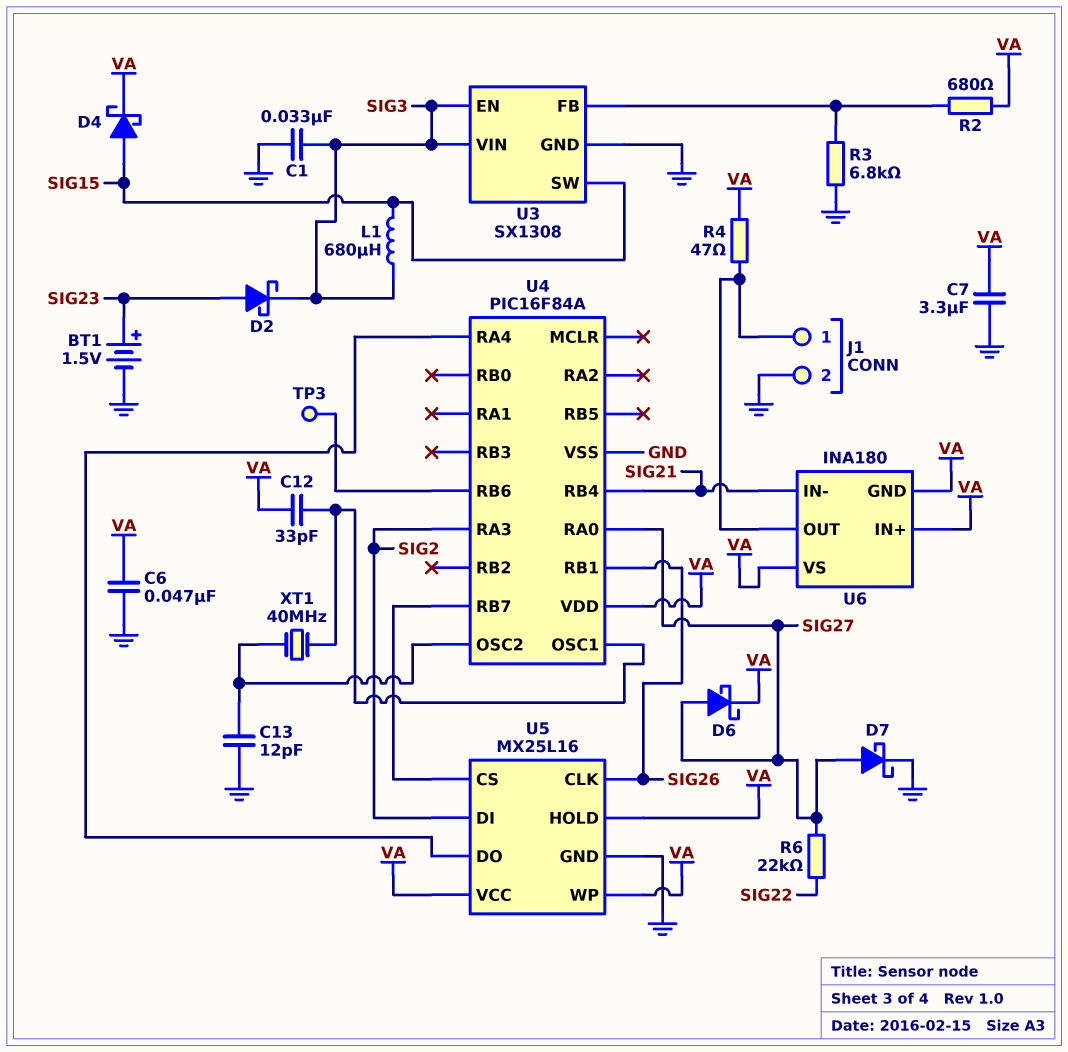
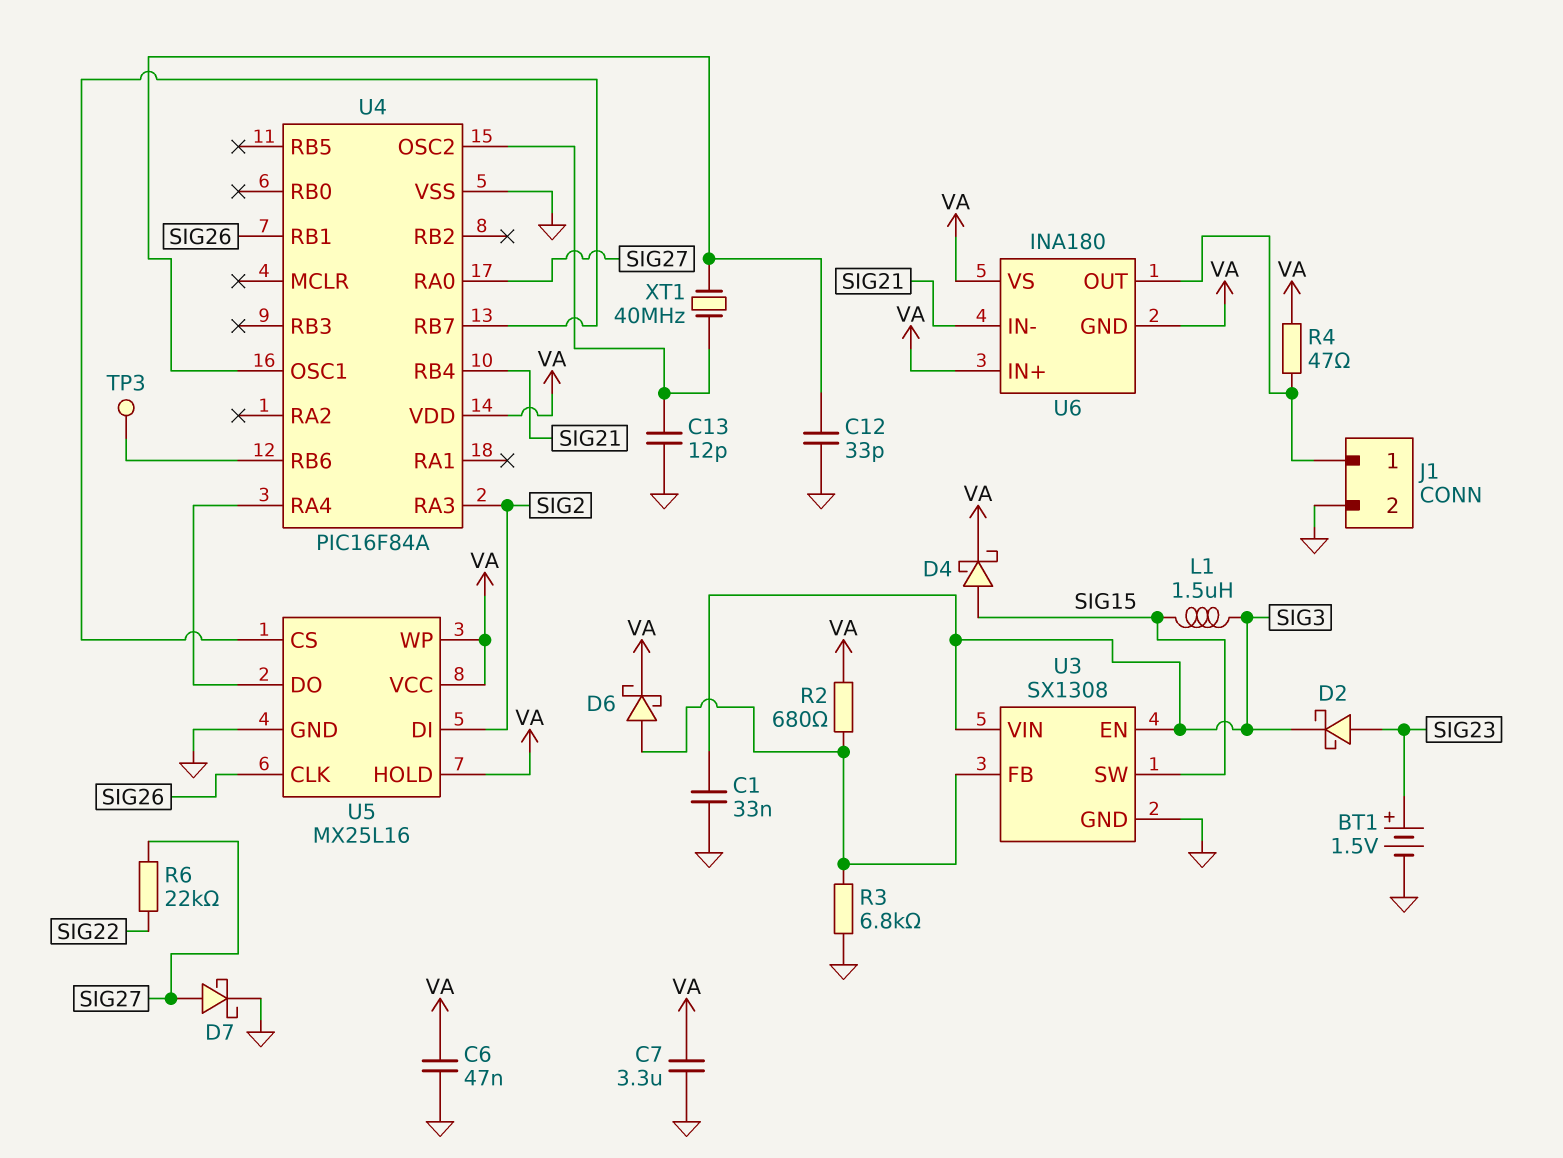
C12: 33pF (U4/OSC1, VA) -> 33pF (GND, U4/OSC1)
D6: schottky (A SIG27, K VA) -> schottky (A U3/FB, K VA)
L1: 680uH (SIG3, SIG15) -> 1.5uH (SIG3, SIG15)

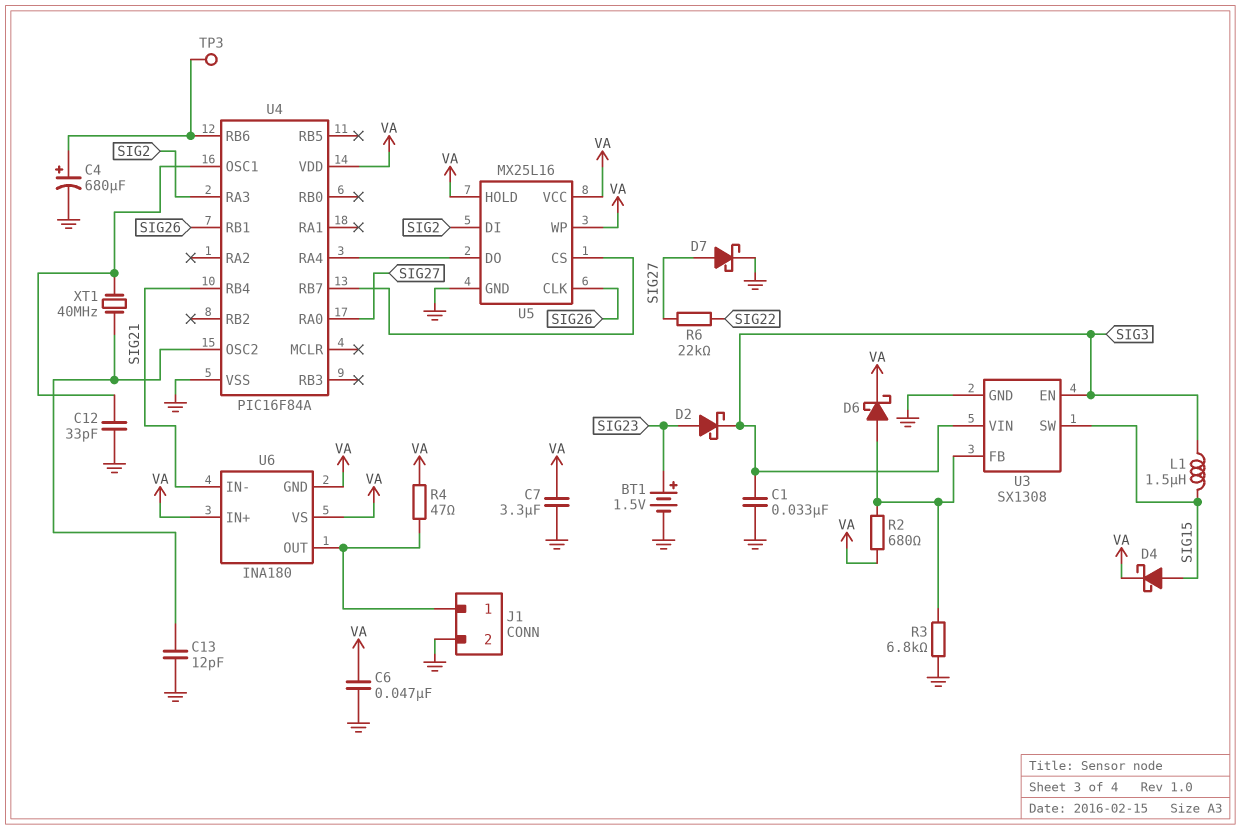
C4: none -> 680uF (plus U4/RB6, minus GND)

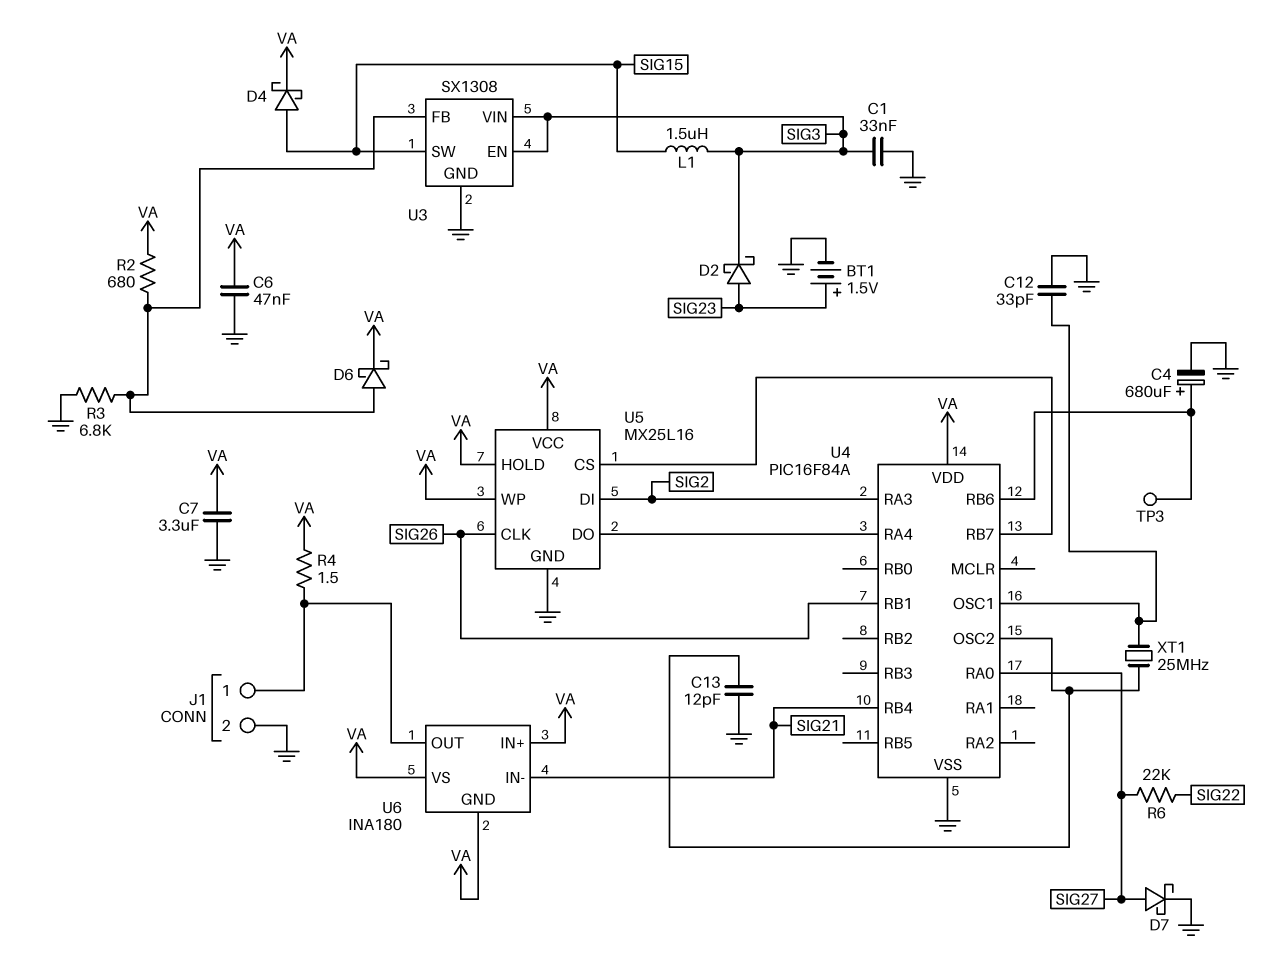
R4: 47 (J1/1, VA) -> 1.5 (J1/1, VA)
XT1: 40MHz (U4/OSC1, U4/OSC2) -> 25MHz (U4/OSC1, U4/OSC2)

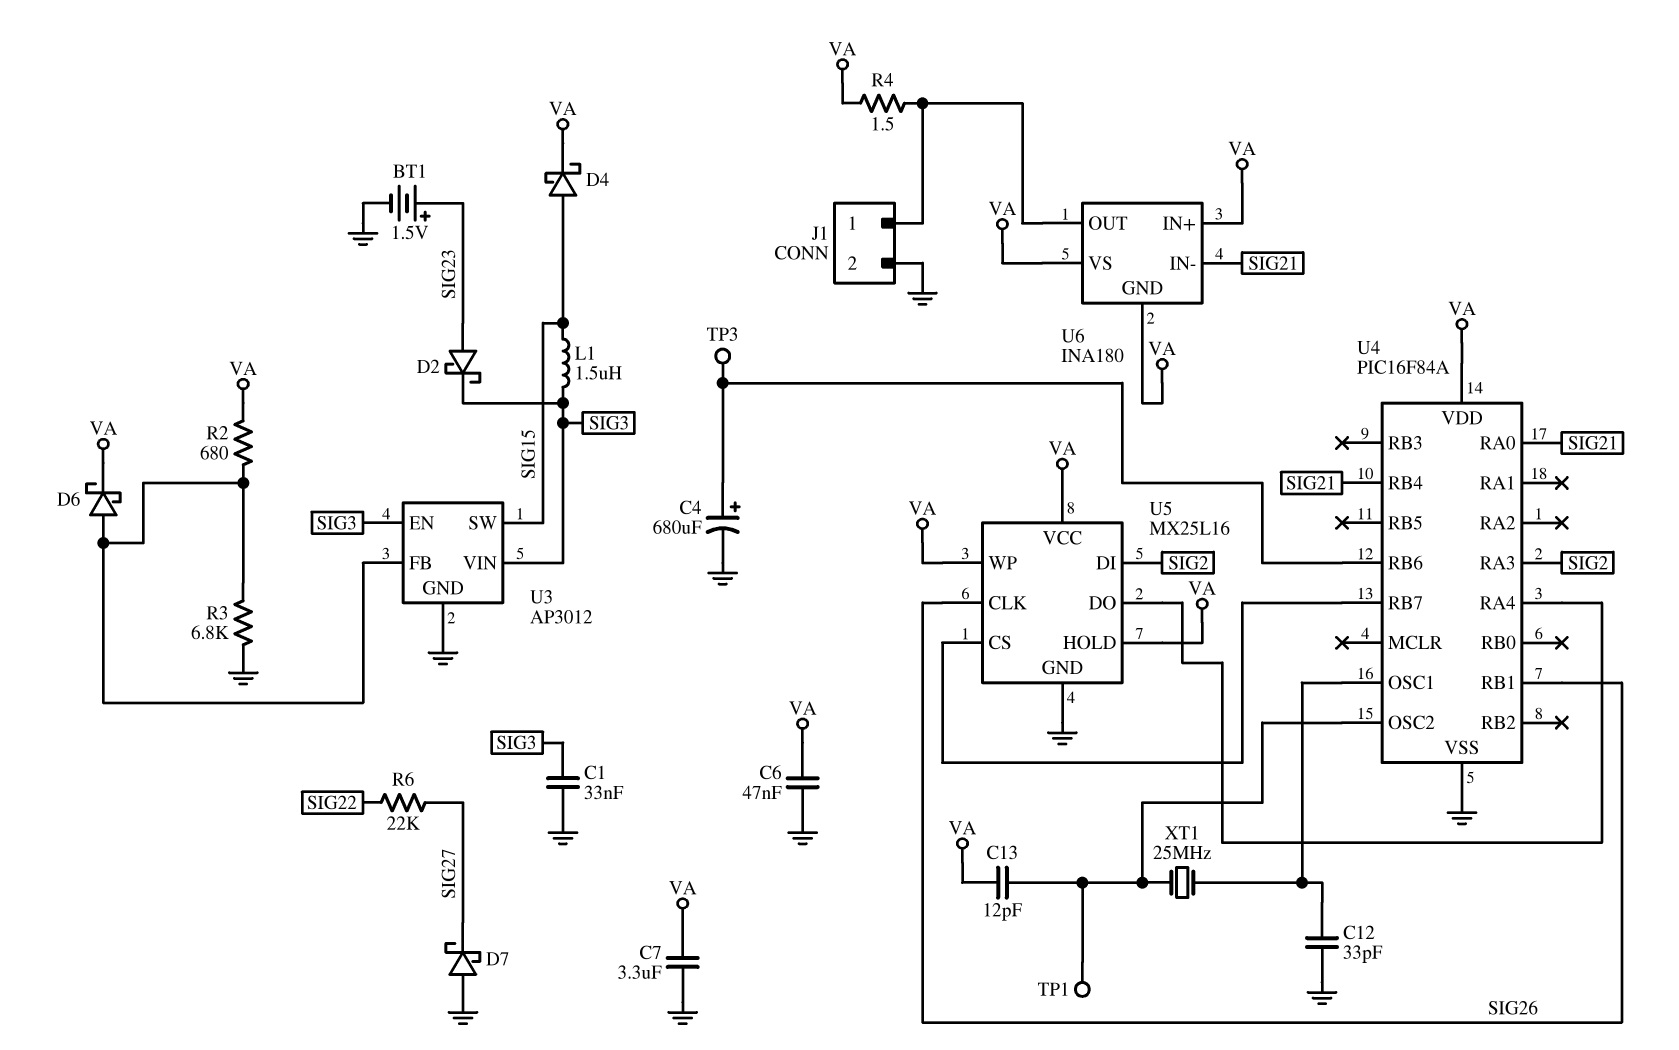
C13: 12pF (GND, U4/OSC2) -> 12pF (U4/OSC2, VA)
D7: schottky (A SIG27, K GND) -> schottky (A GND, K SIG27)
TP1: none -> test point (U4/OSC2)
U3: SX1308 -> AP3012
U4 pin RA0: SIG27 -> SIG21

